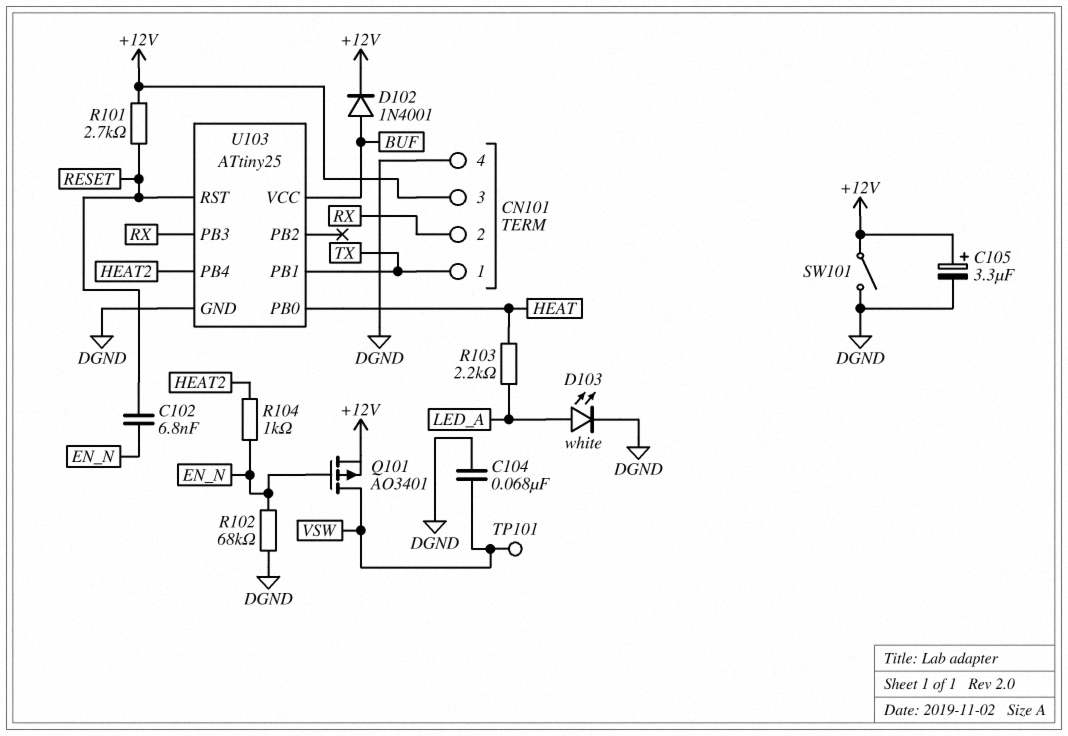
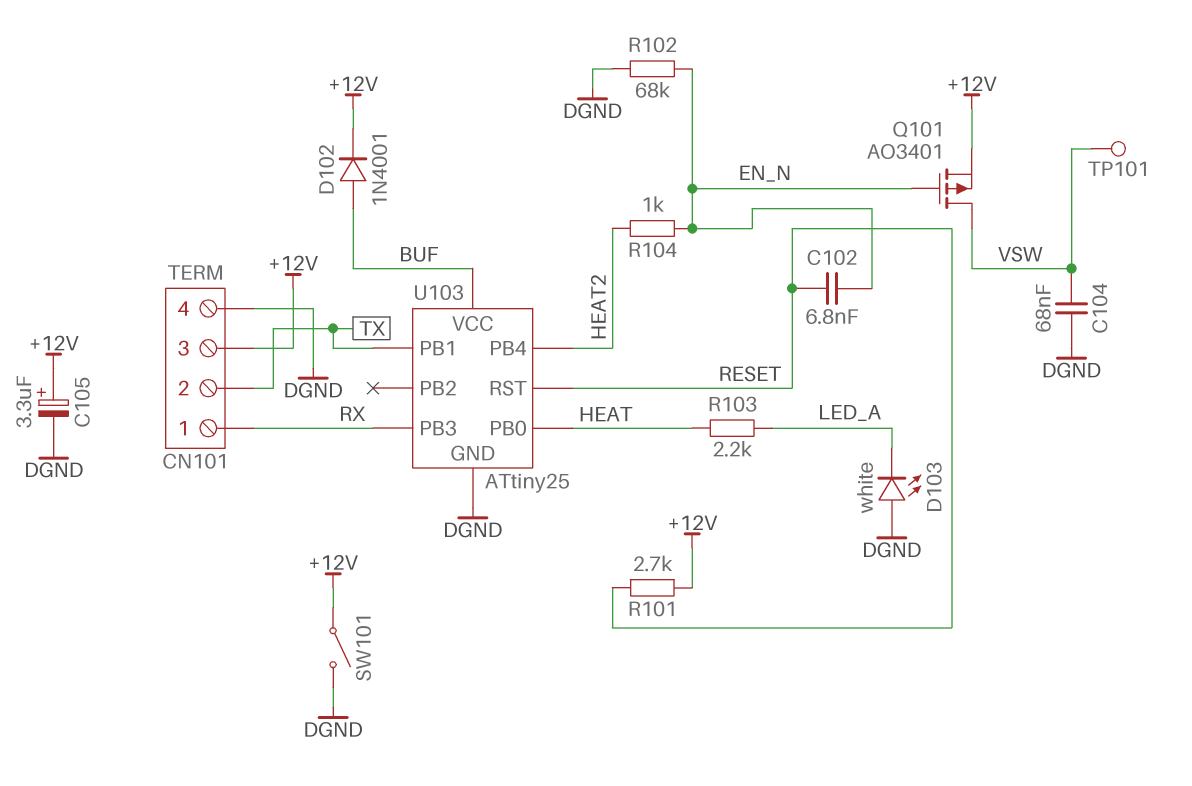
CN101 pin 1: TX -> RX
CN101 pin 2: RX -> TX
D103: LED white (A LED_A, K DGND) -> LED white (A DGND, K LED_A)

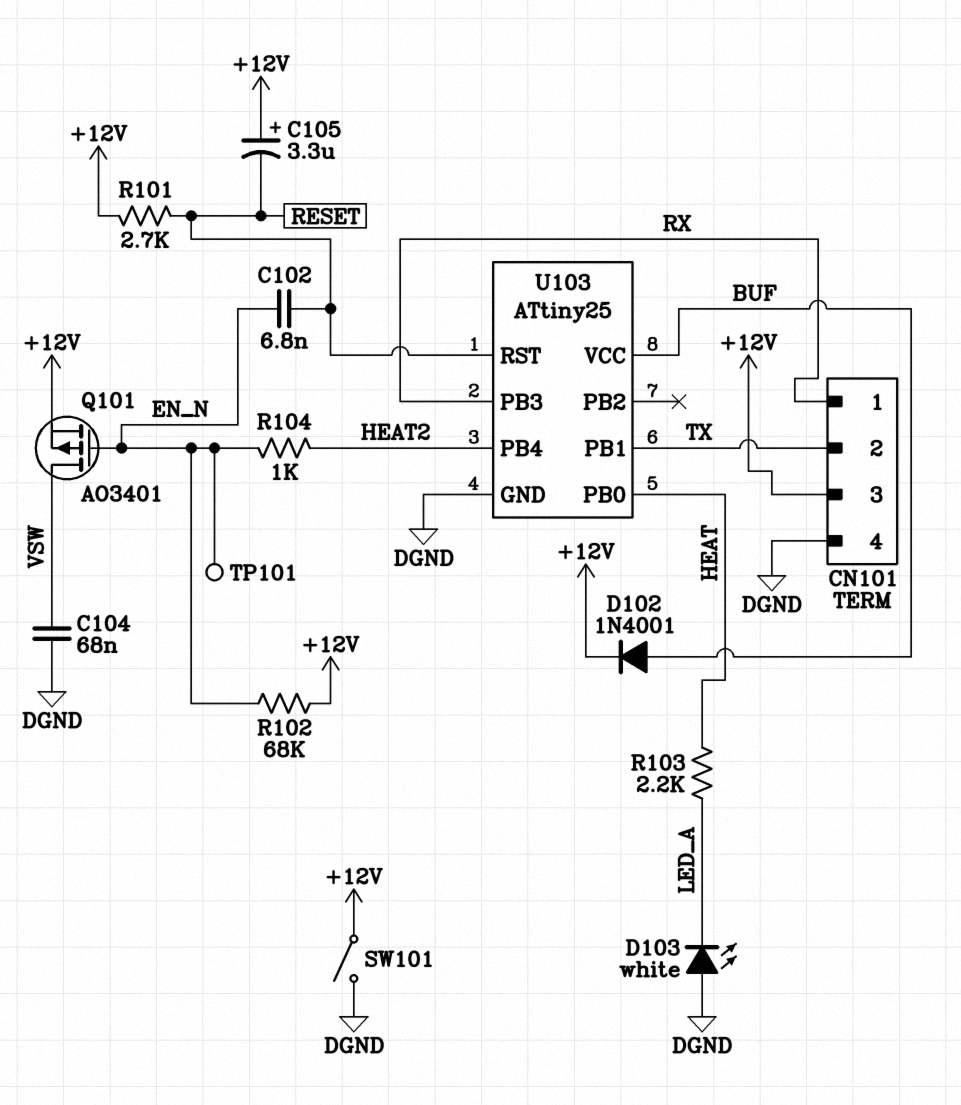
C105: 3.3uF (plus +12V, minus DGND) -> 3.3uF (plus +12V, minus RESET)
R102: 68k (DGND, EN_N) -> 68k (+12V, EN_N)
TP101: test point (VSW) -> test point (EN_N)

